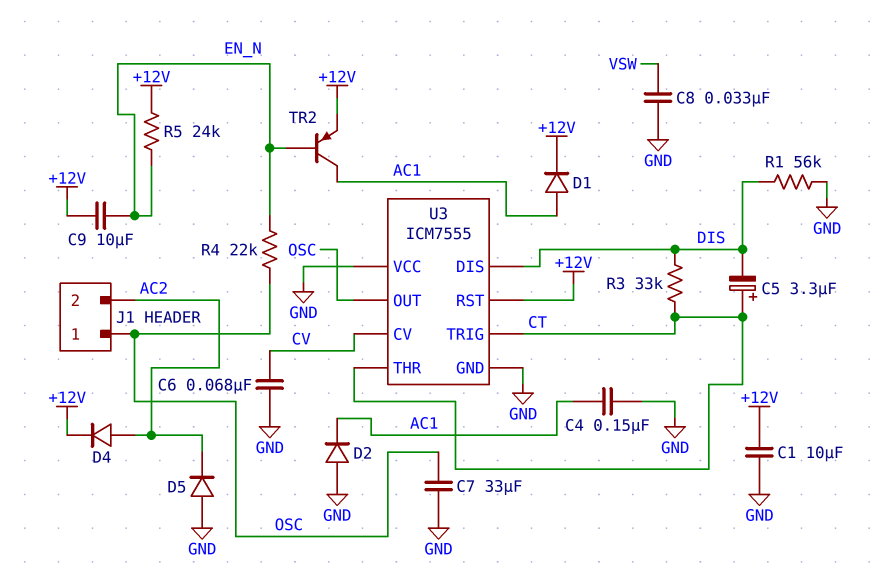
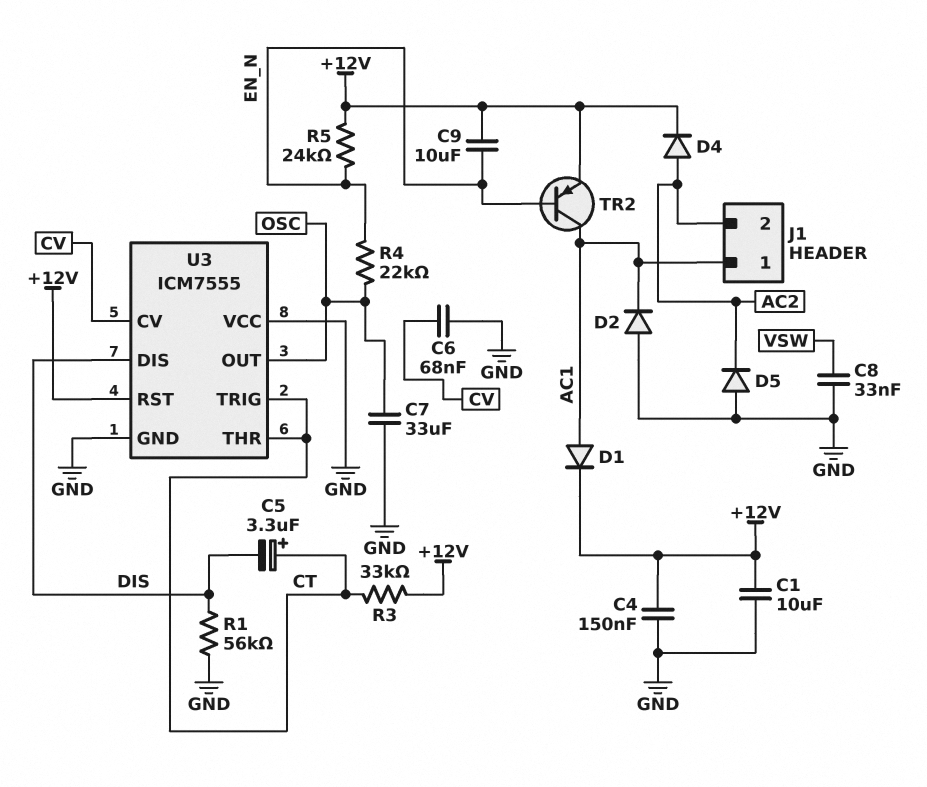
C4: 150nF (AC1, GND) -> 150nF (+12V, GND)
J1 pin 1: OSC -> AC1
R3: 33k (CT, DIS) -> 33k (+12V, CT)

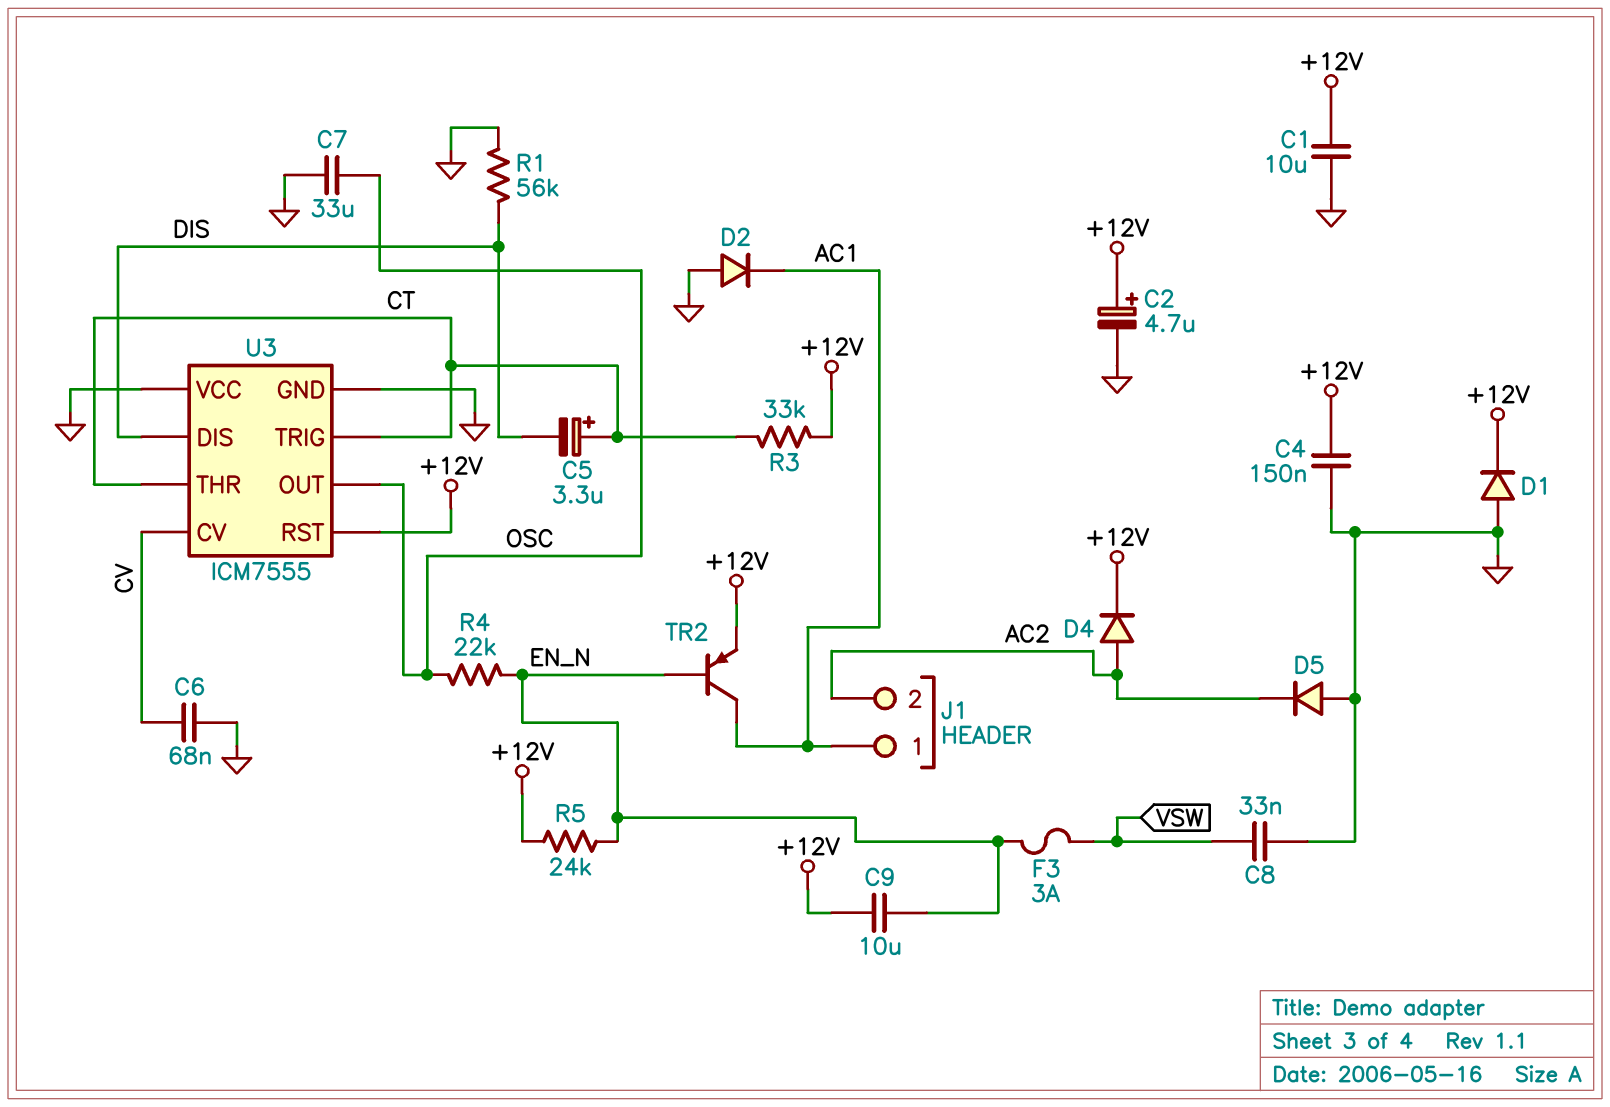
C2: none -> 4.7uF (plus +12V, minus GND)
D1: diode (A AC1, K +12V) -> diode (A GND, K +12V)
F3: none -> 3A (EN_N, VSW)

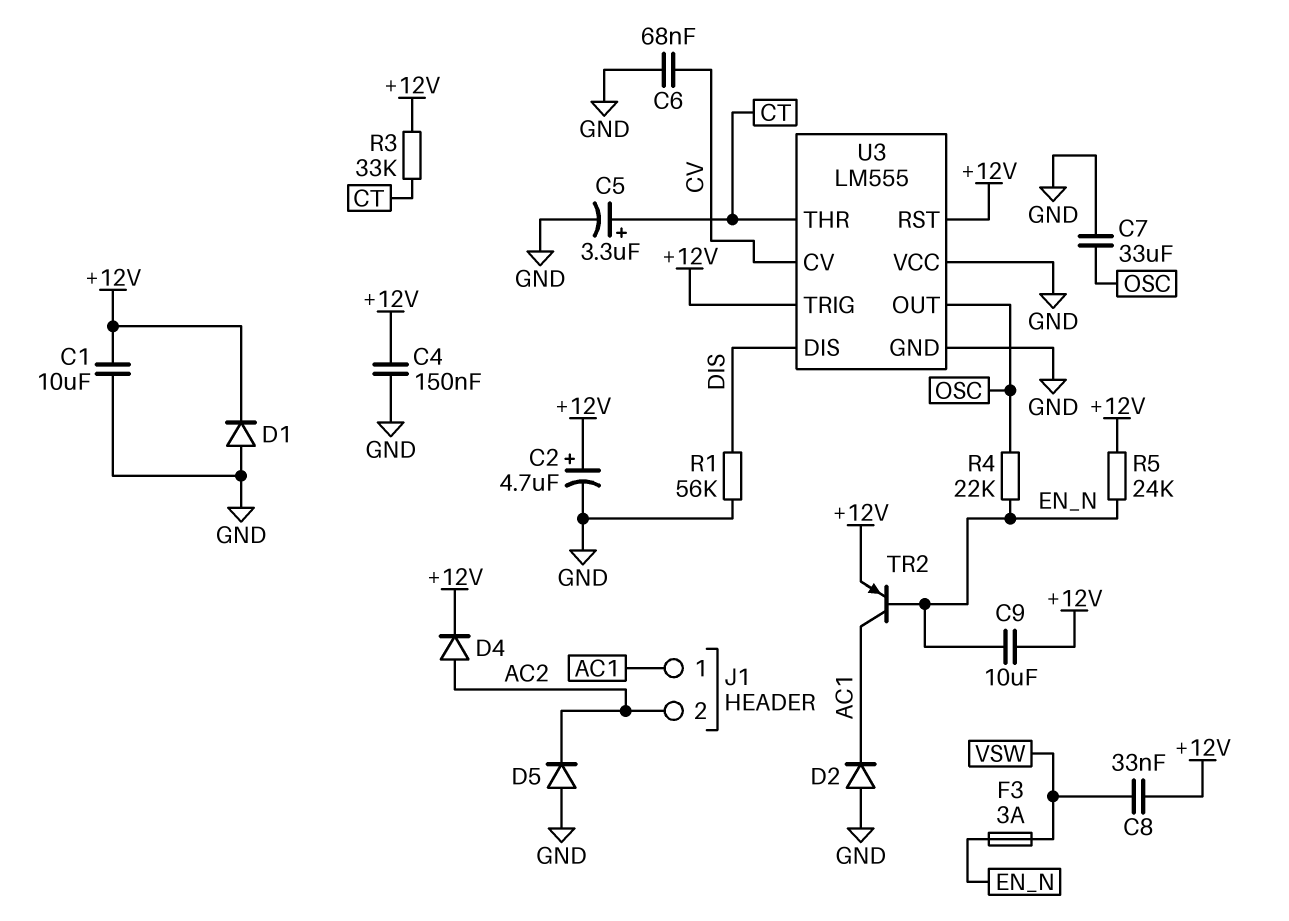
C5: 3.3uF (plus CT, minus DIS) -> 3.3uF (plus CT, minus GND)
C8: 33nF (GND, VSW) -> 33nF (+12V, VSW)
U3: ICM7555 -> LM555
U3 pin TRIG: CT -> +12V

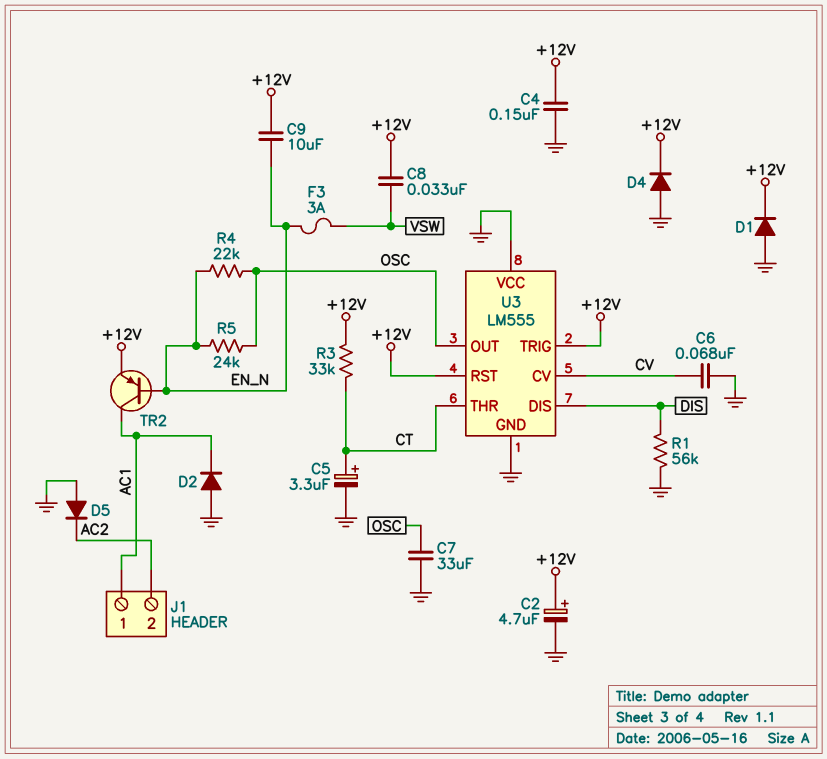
C1: 10uF (+12V, GND) -> none
D4: diode (A AC2, K +12V) -> diode (A GND, K +12V)
R5: 24k (+12V, EN_N) -> 24k (EN_N, OSC)

